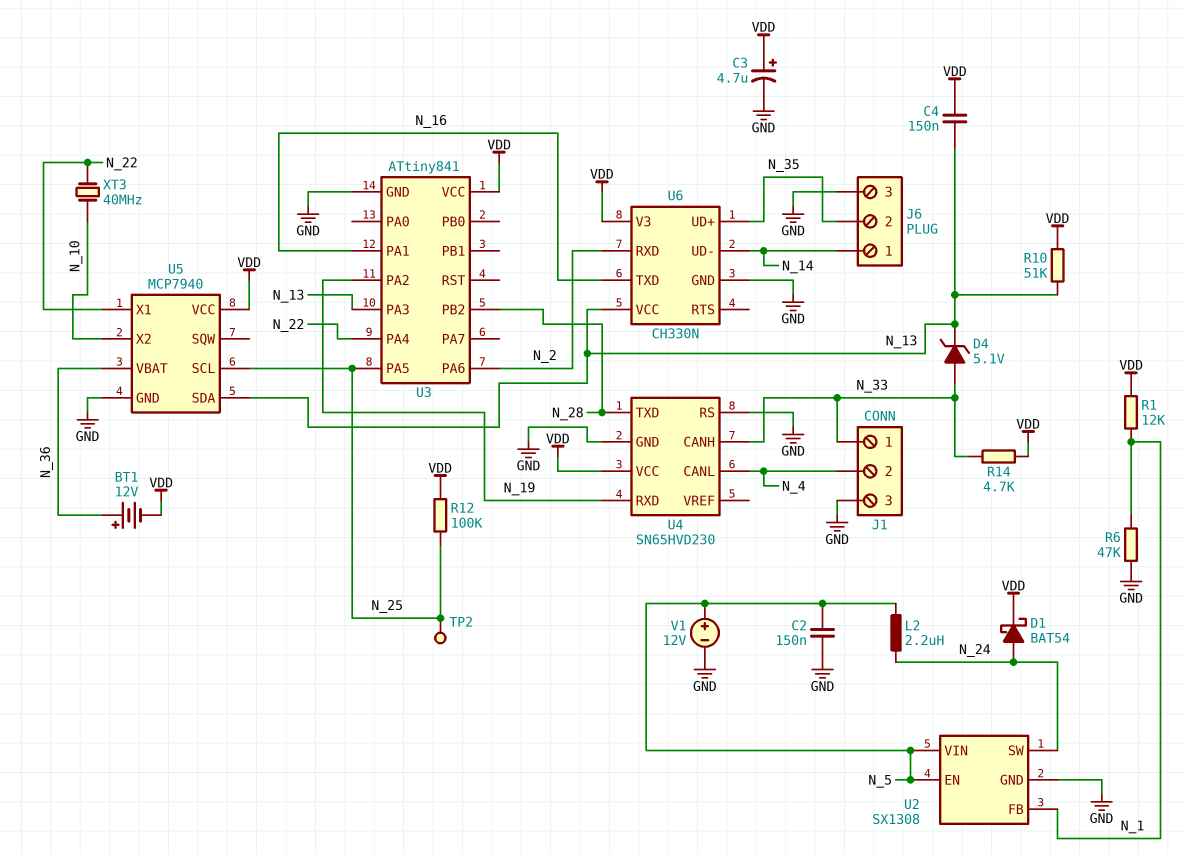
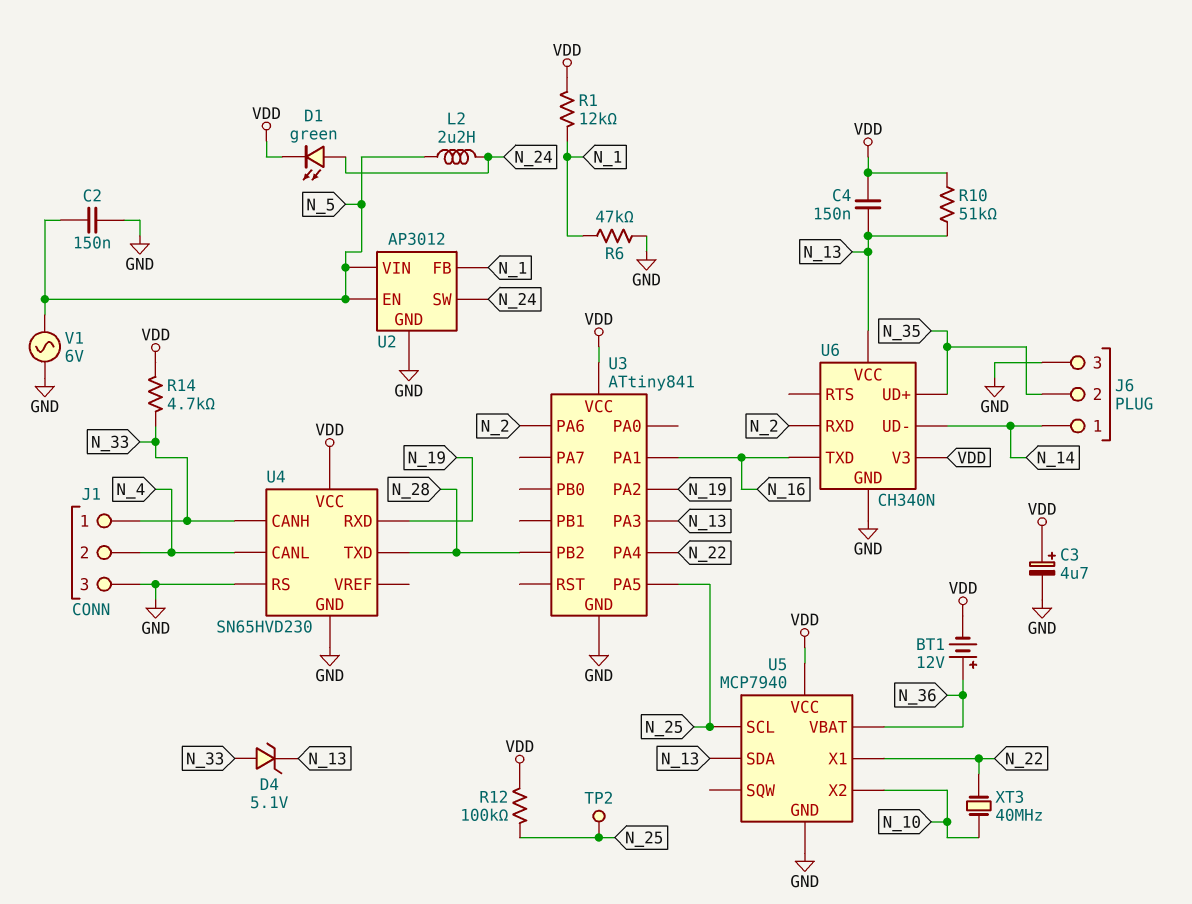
D1: schottky BAT54 (A N_24, K VDD) -> LED green (A N_24, K VDD)
U2: SX1308 -> AP3012
U6: CH330N -> CH340N
V1: 12V (plus N_5, minus GND) -> AC 6V (GND, N_5)

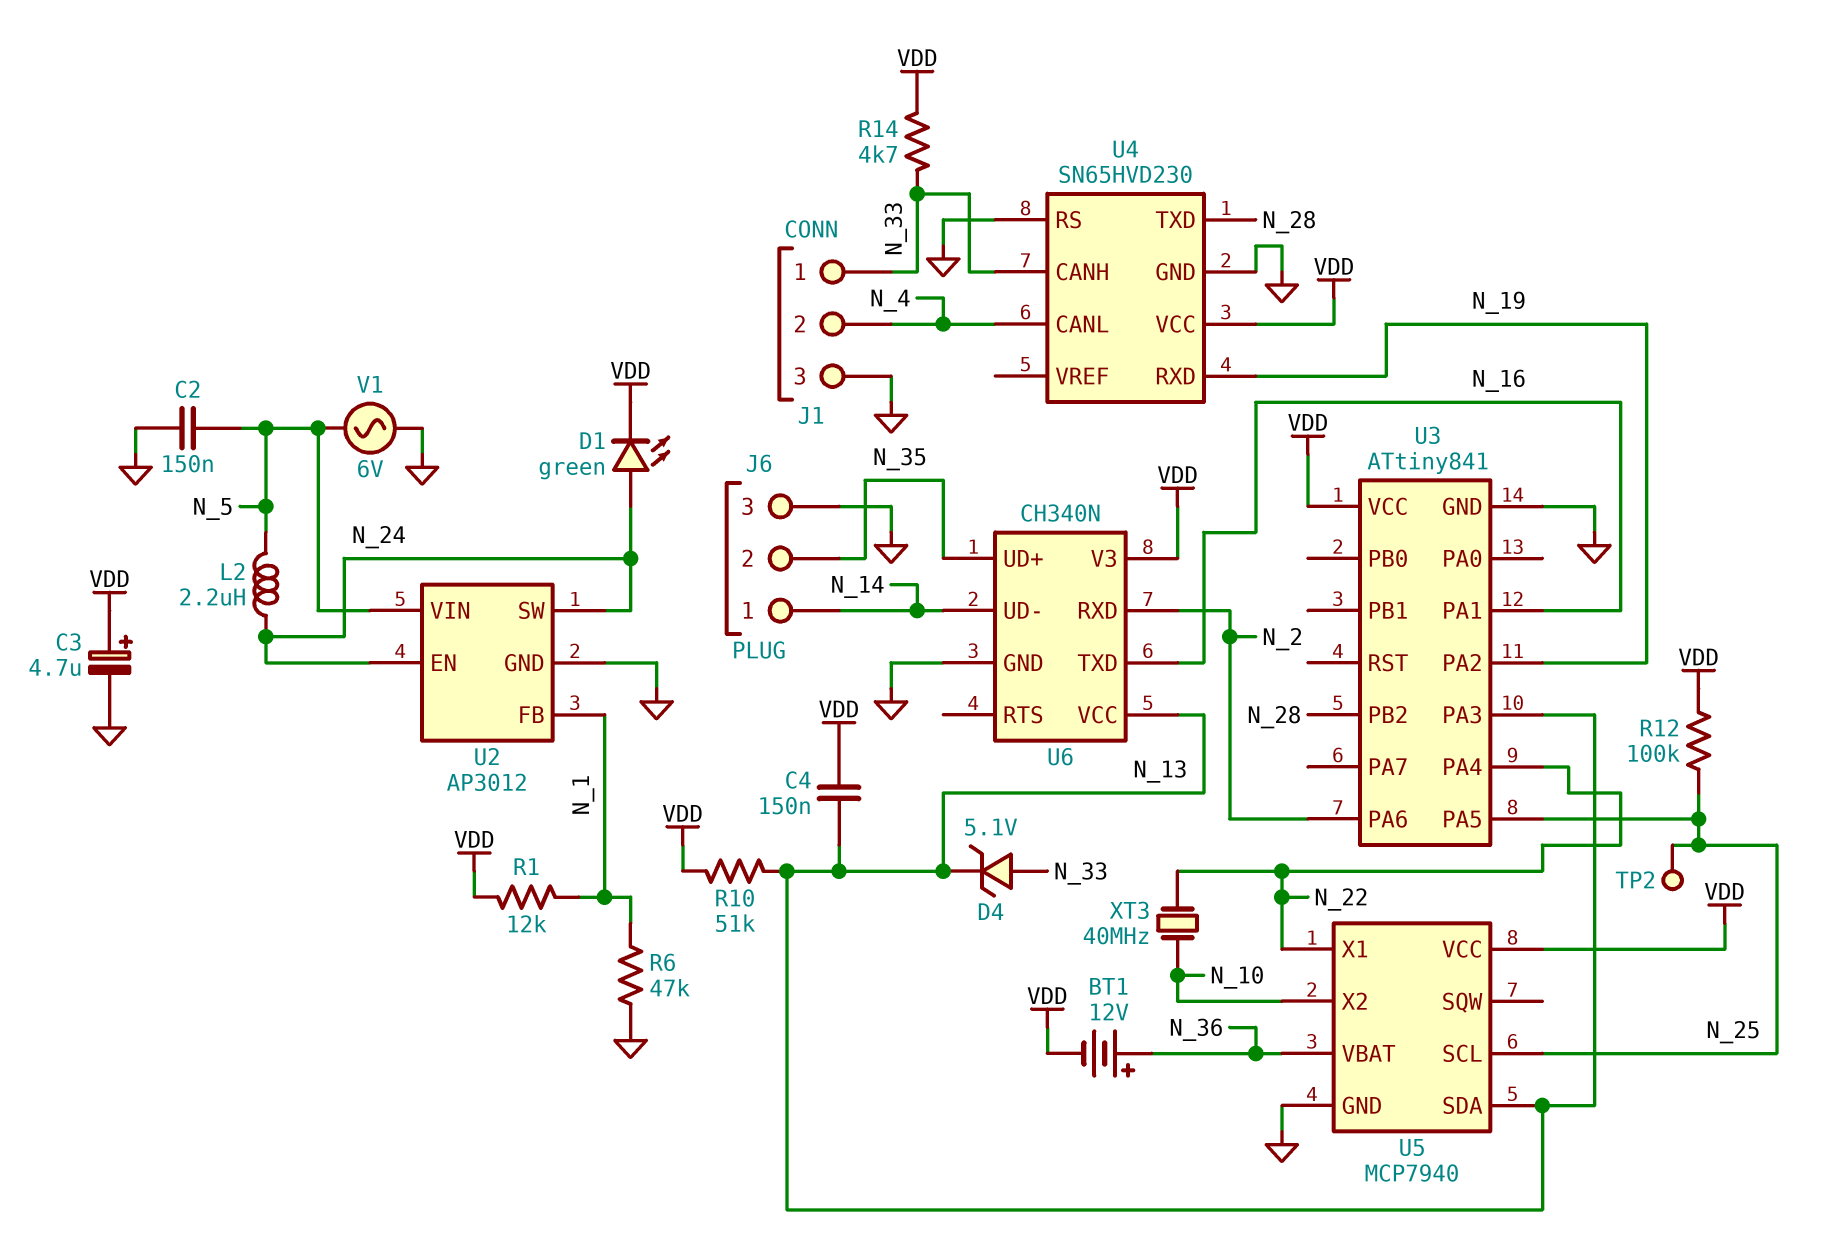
U2 pin EN: N_5 -> N_24

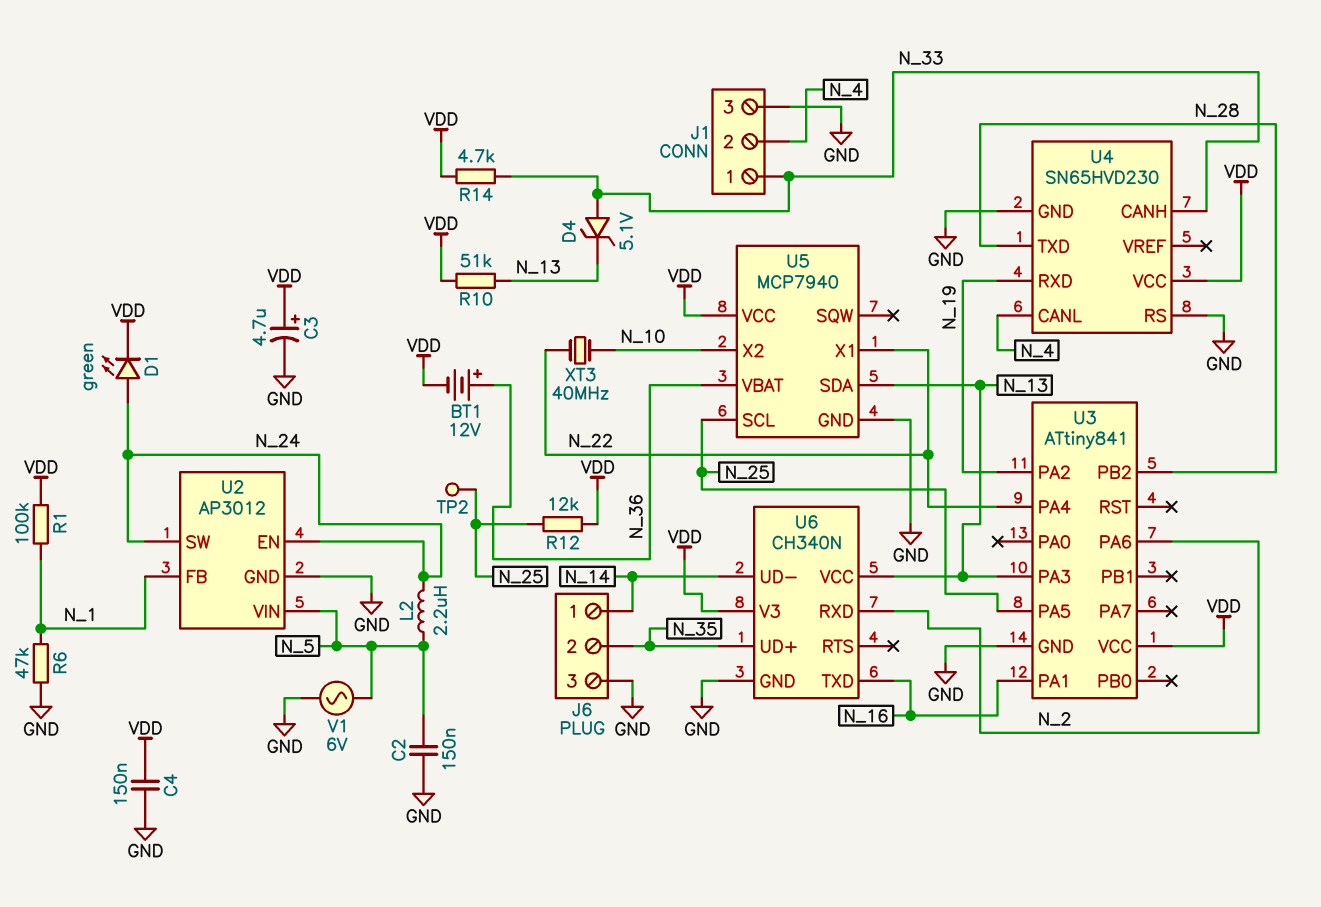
C4: 150nF (N_13, VDD) -> 150nF (GND, VDD)
R1: 12k (N_1, VDD) -> 100k (N_1, VDD)
R12: 100k (N_25, VDD) -> 12k (N_25, VDD)

